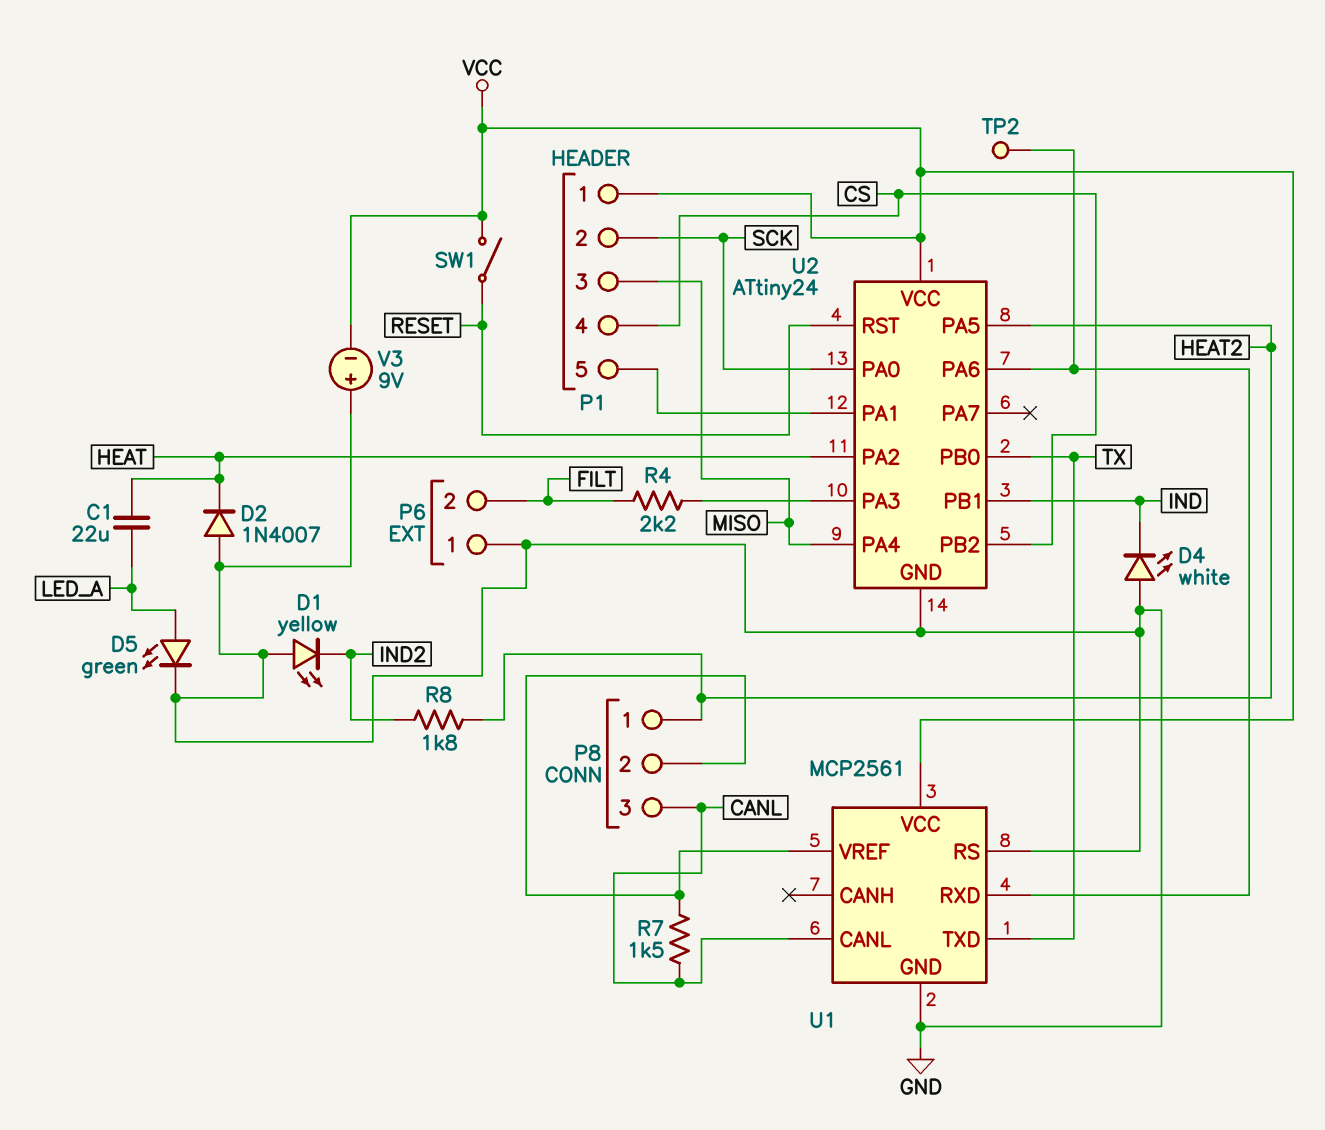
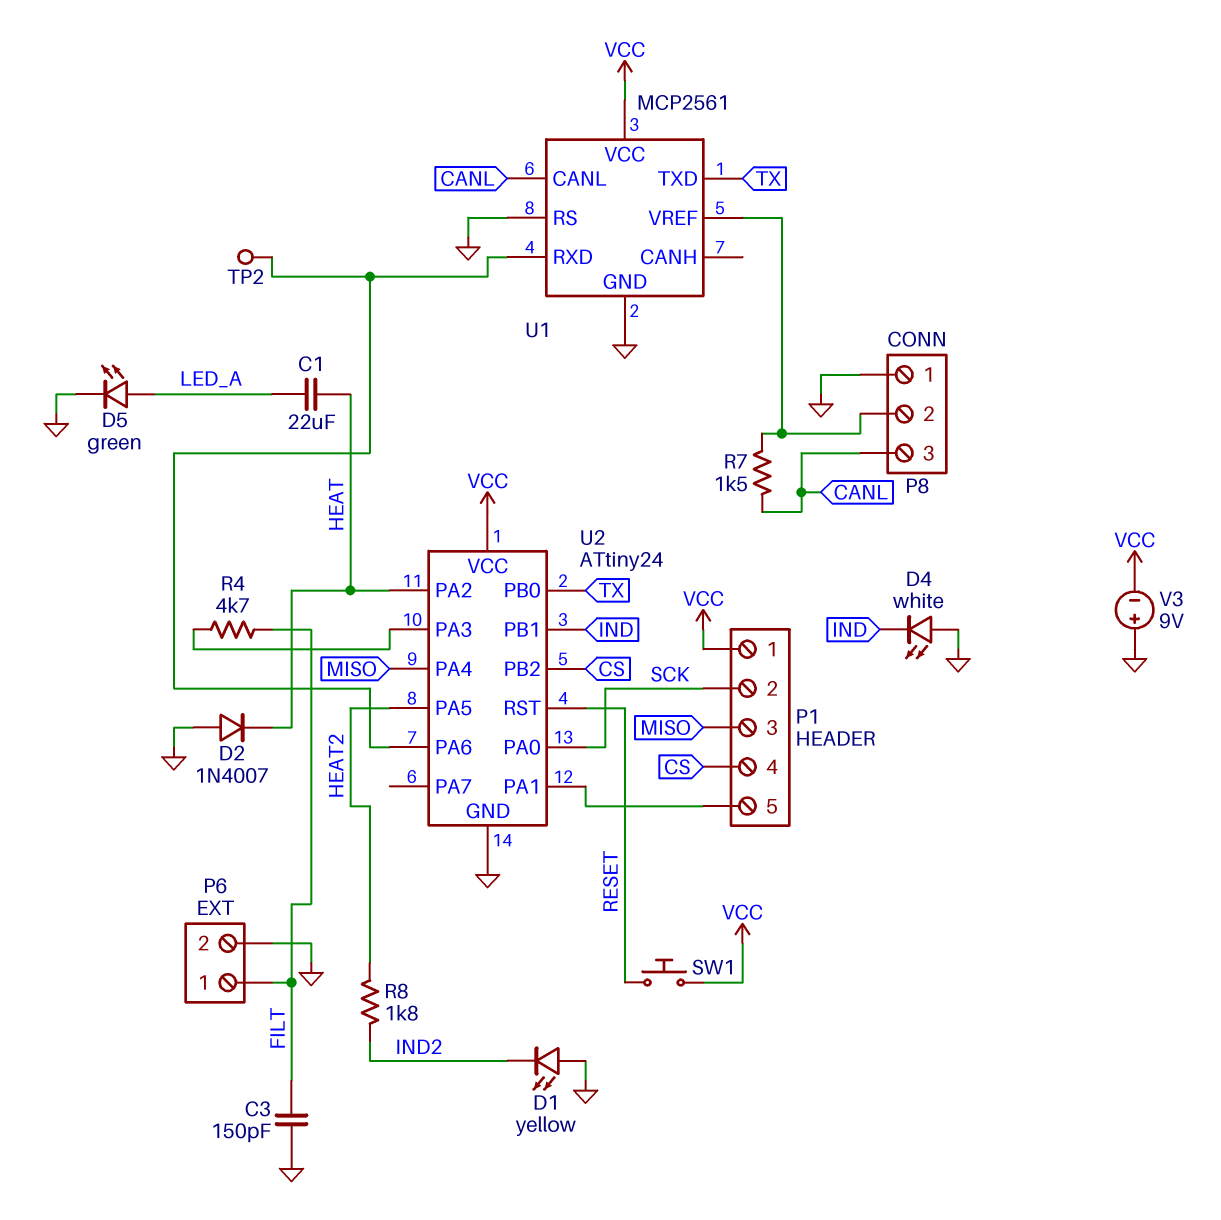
C3: none -> 150pF (FILT, GND)
P6 pin 1: GND -> FILT
P6 pin 2: FILT -> GND
P8 pin 1: HEAT2 -> GND
R4: 2.2k (FILT, U2/PA3) -> 4.7k (FILT, U2/PA3)
SW1: switch (RESET, VCC) -> button (RESET, VCC)

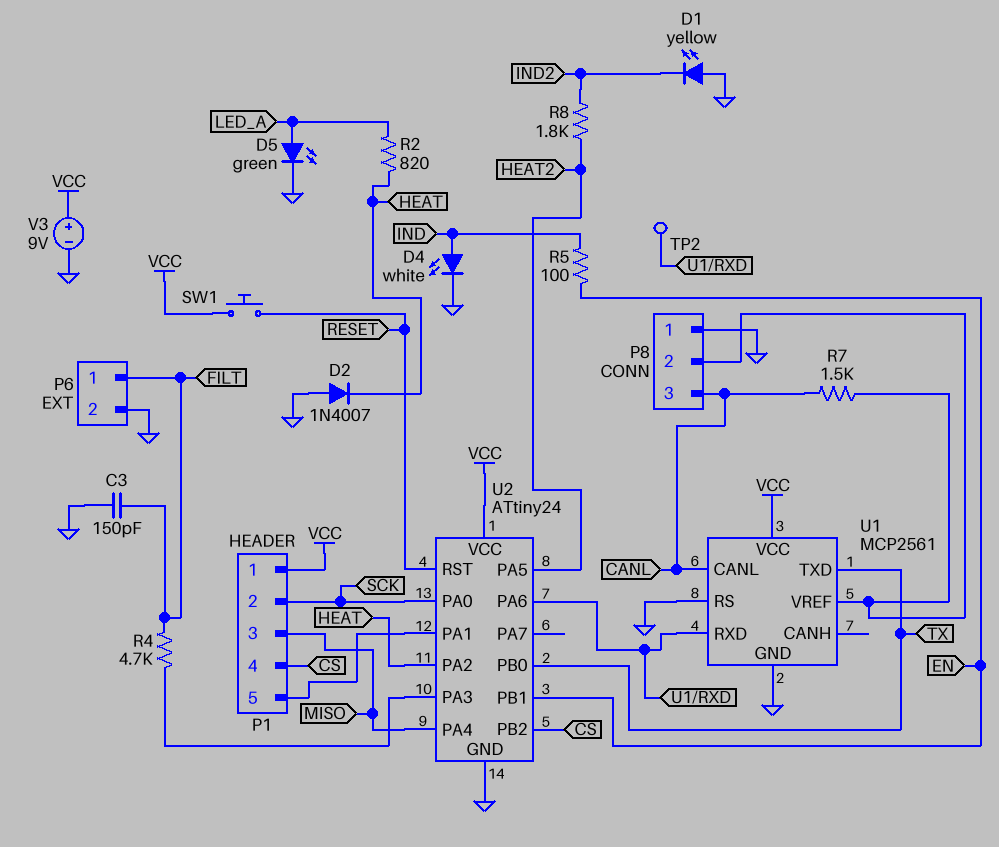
C1: 22uF (HEAT, LED_A) -> none
D4: LED white (A GND, K IND) -> LED white (A IND, K GND)
R2: none -> 820 (HEAT, LED_A)
R5: none -> 100 (EN, IND)
U2 pin PB1: IND -> EN
V3: 9V (plus GND, minus VCC) -> 9V (plus VCC, minus GND)

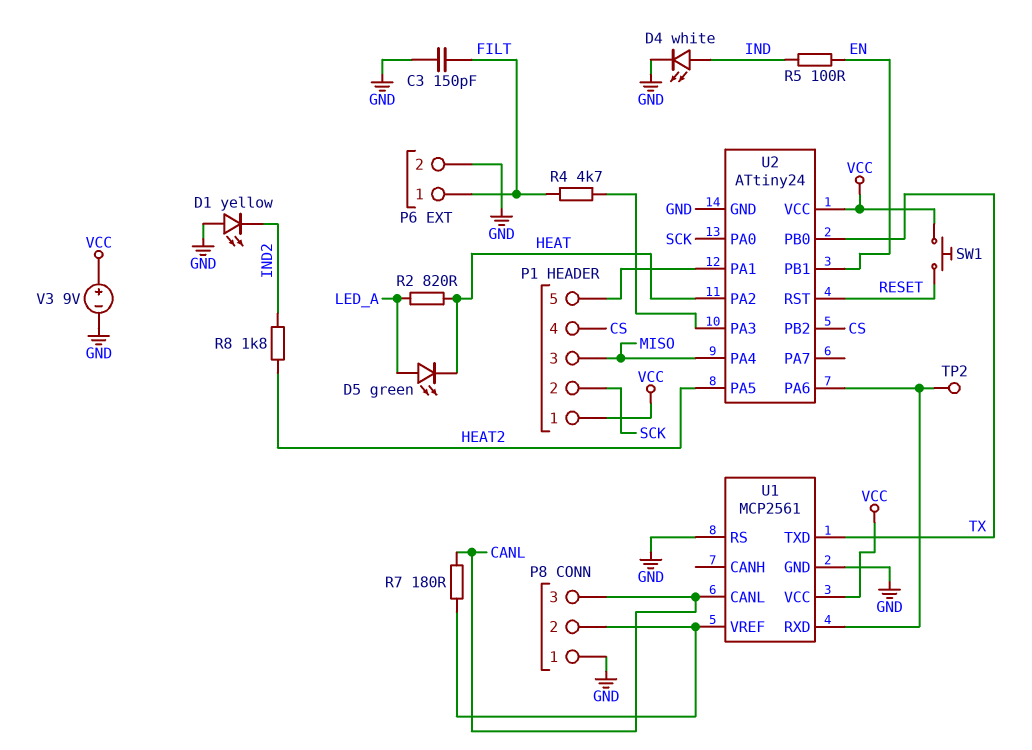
D2: diode 1N4007 (A GND, K HEAT) -> none
D5: LED green (A LED_A, K GND) -> LED green (A LED_A, K HEAT)
R7: 1.5k (CANL, P8/2) -> 180 (CANL, P8/2)

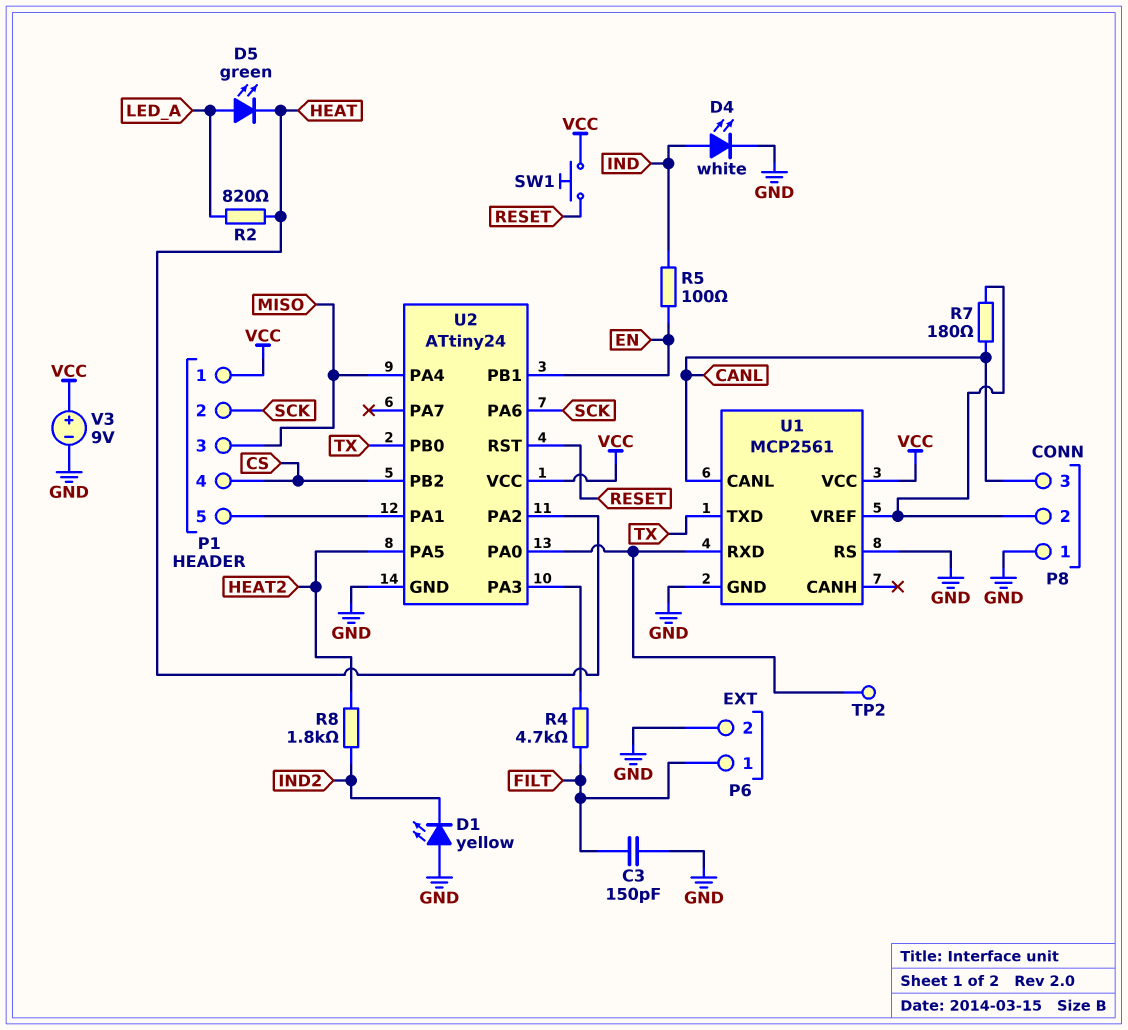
U2 pin PA0: SCK -> U1/RXD
U2 pin PA6: U1/RXD -> SCK

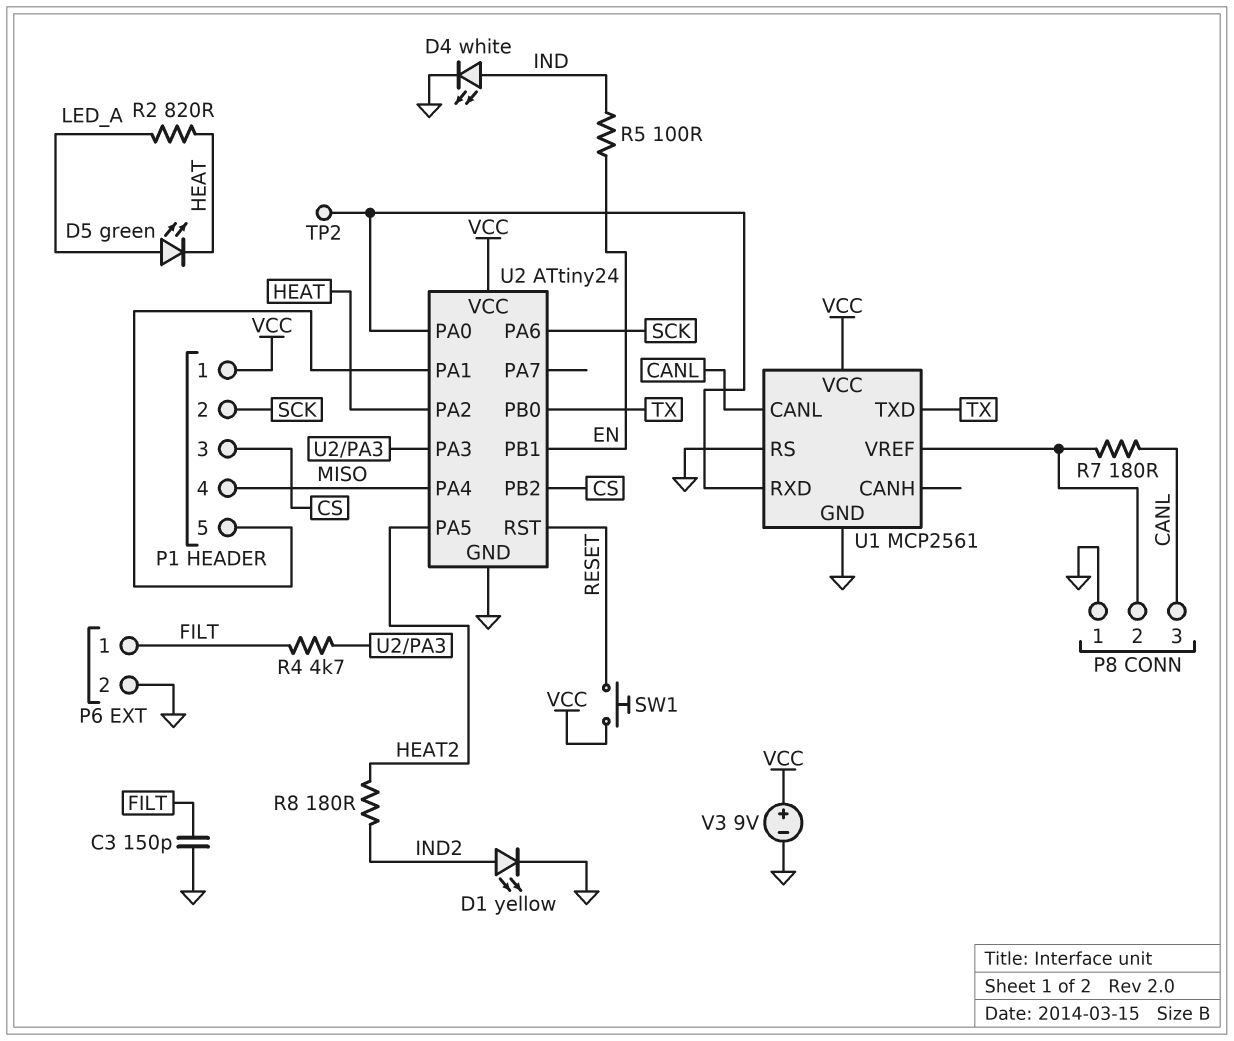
D1: LED yellow (A GND, K IND2) -> LED yellow (A IND2, K GND)
P1 pin 3: MISO -> CS
P1 pin 4: CS -> MISO
R8: 1.8k (HEAT2, IND2) -> 180 (HEAT2, IND2)

